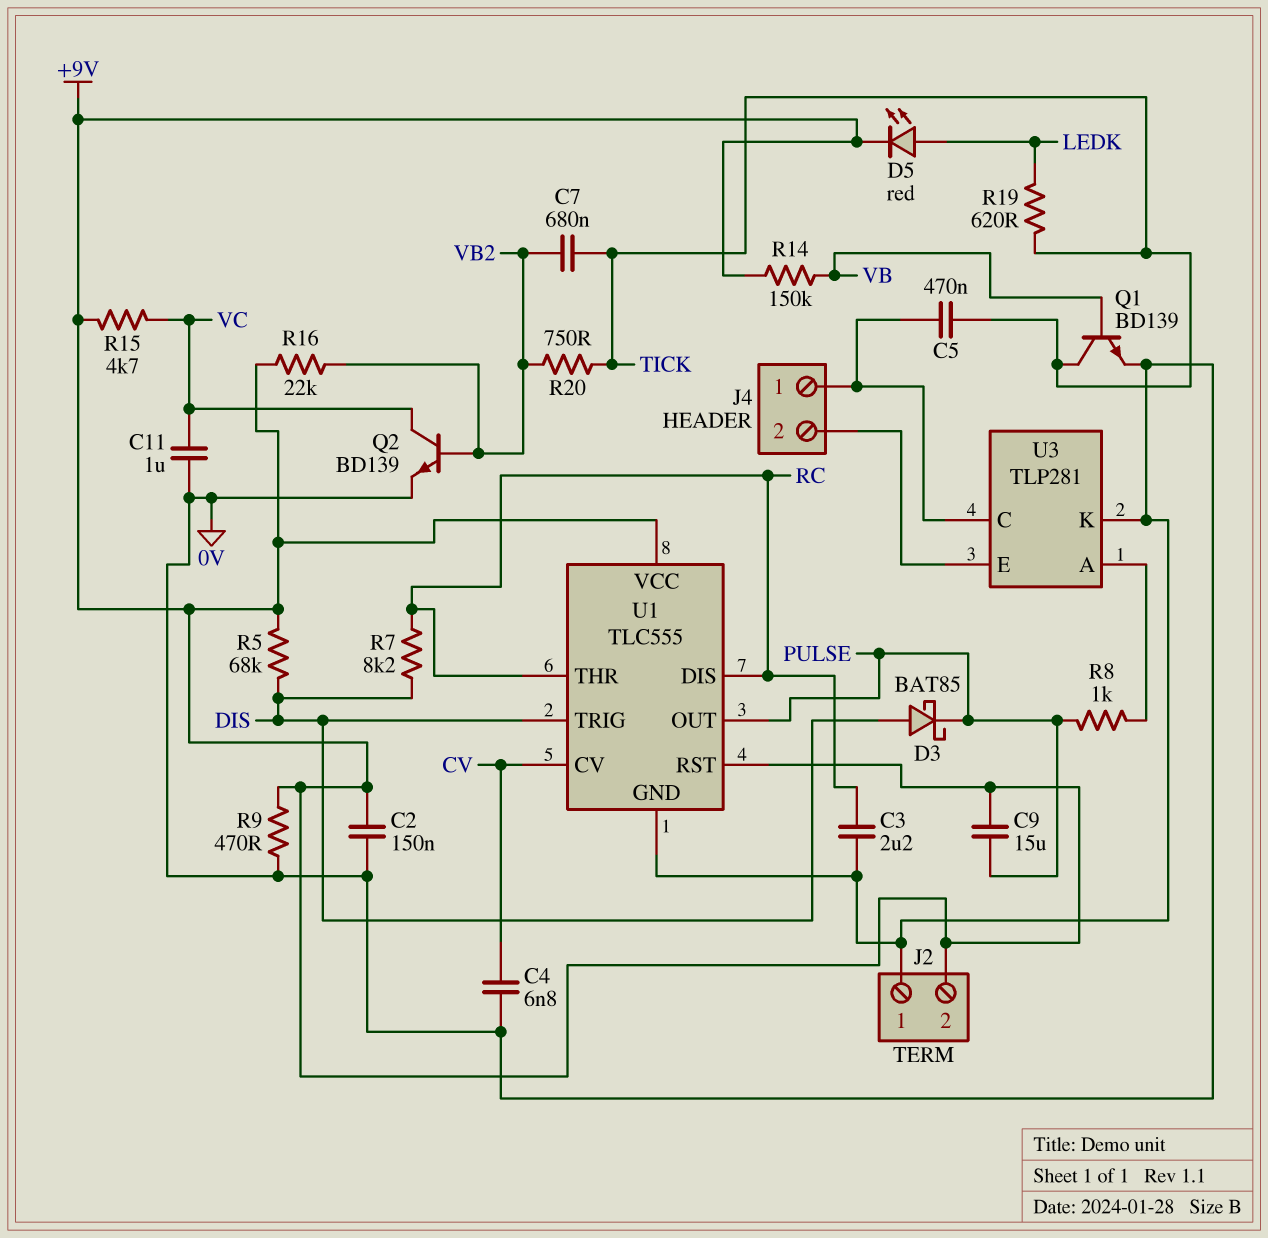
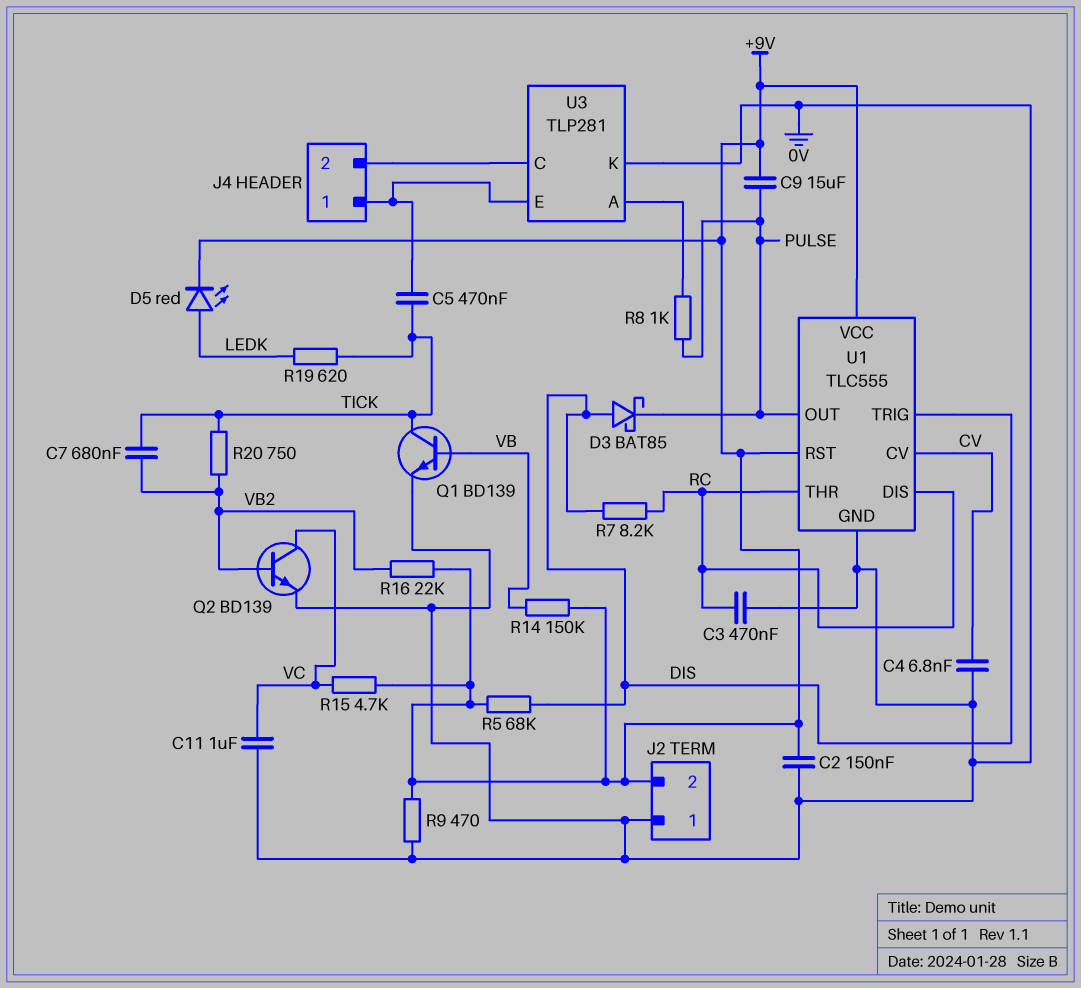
C3: 2.2uF (0V, RC) -> 470nF (0V, RC)
U3 pin C: J4/1 -> J4/2
U3 pin E: J4/2 -> J4/1

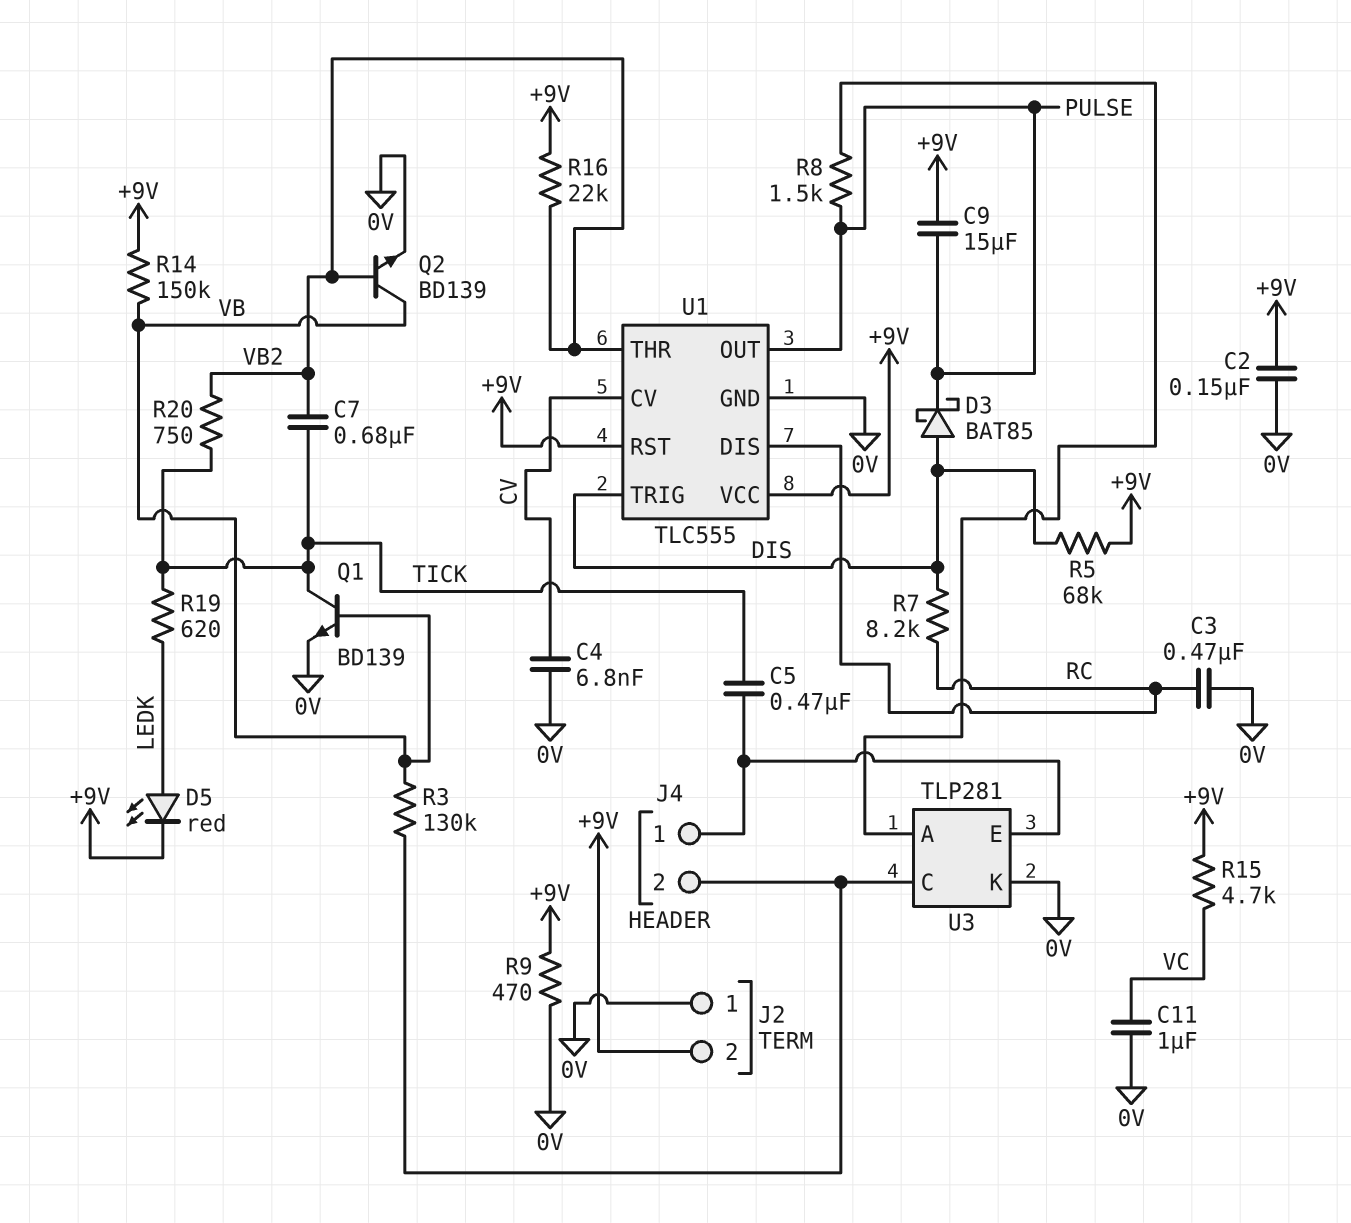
Q2: NPN BD139 (B VB2, C VC, E 0V) -> NPN BD139 (B VB2, C VB, E 0V)
R3: none -> 130k (J4/2, VB)
R8: 1k (PULSE, U3/A) -> 1.5k (PULSE, U3/A)
U1 pin THR: RC -> VB2

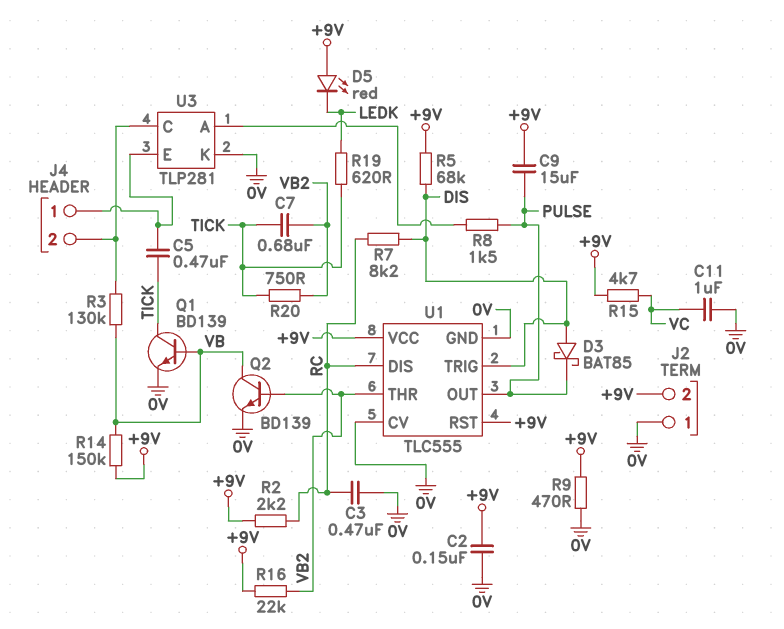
C4: 6.8nF (0V, CV) -> none
D5: LED red (A LEDK, K +9V) -> LED red (A +9V, K LEDK)
R2: none -> 2.2k (+9V, RC)
U1 pin CV: CV -> 0V

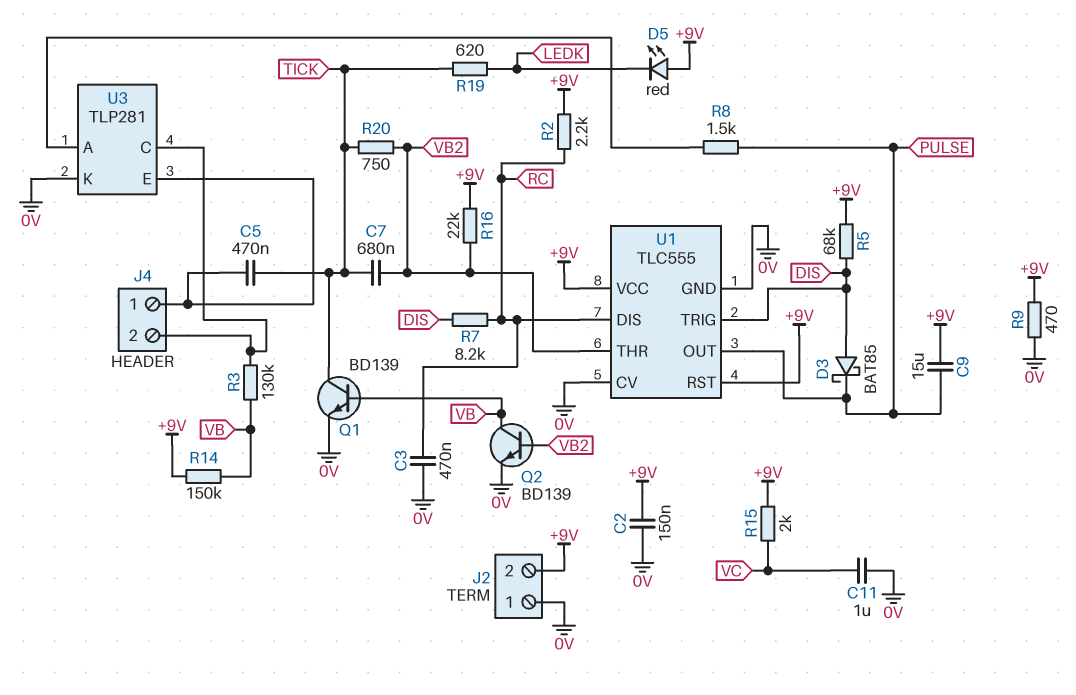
R15: 4.7k (+9V, VC) -> 2k (+9V, VC)

